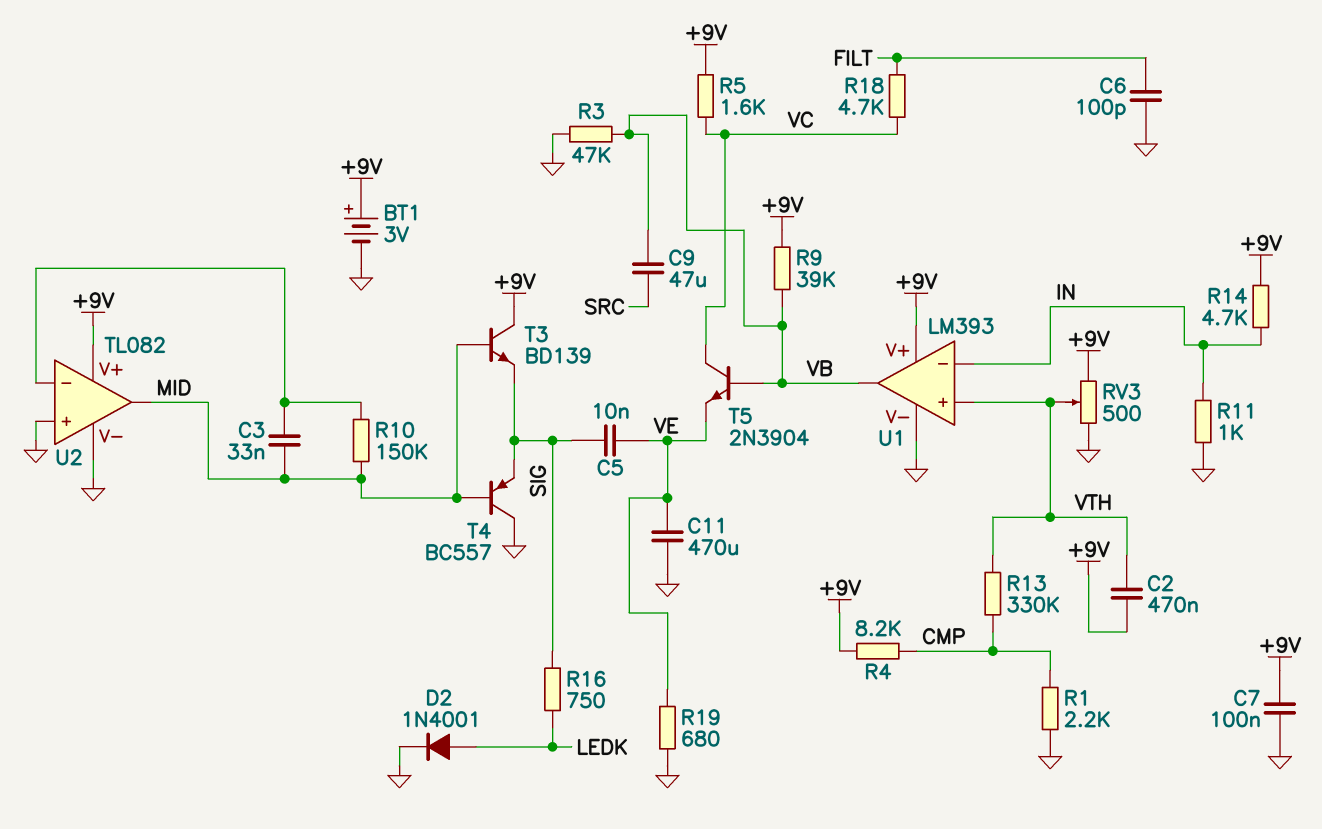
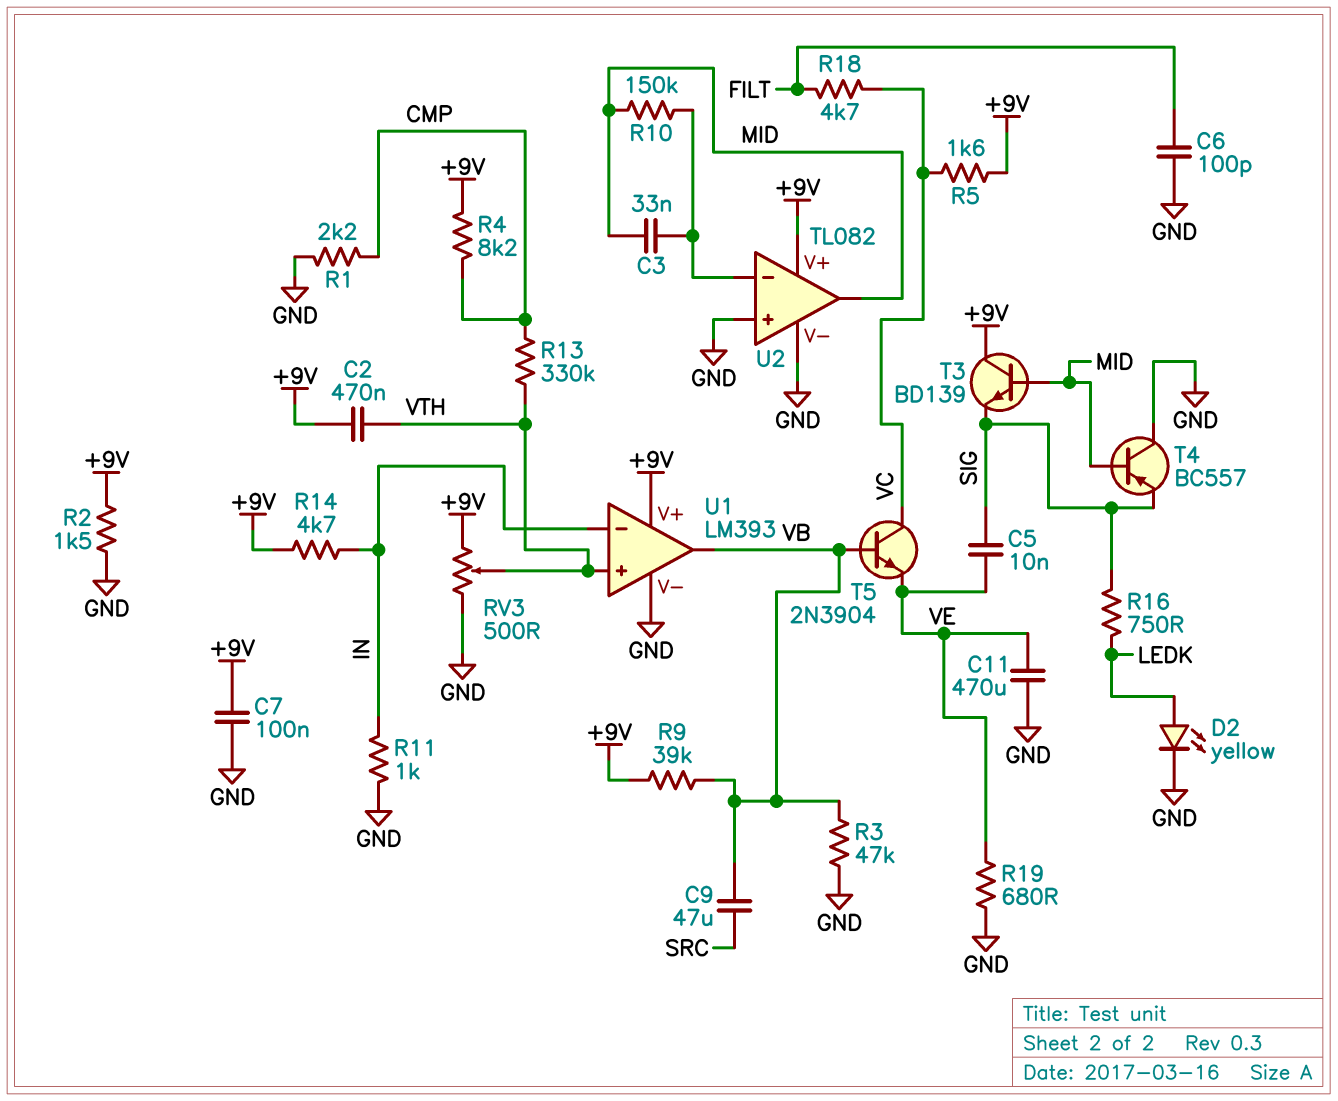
BT1: 3V (plus +9V, minus GND) -> none
D2: diode 1N4001 (A LEDK, K GND) -> LED yellow (A LEDK, K GND)
R2: none -> 1.5k (+9V, GND)

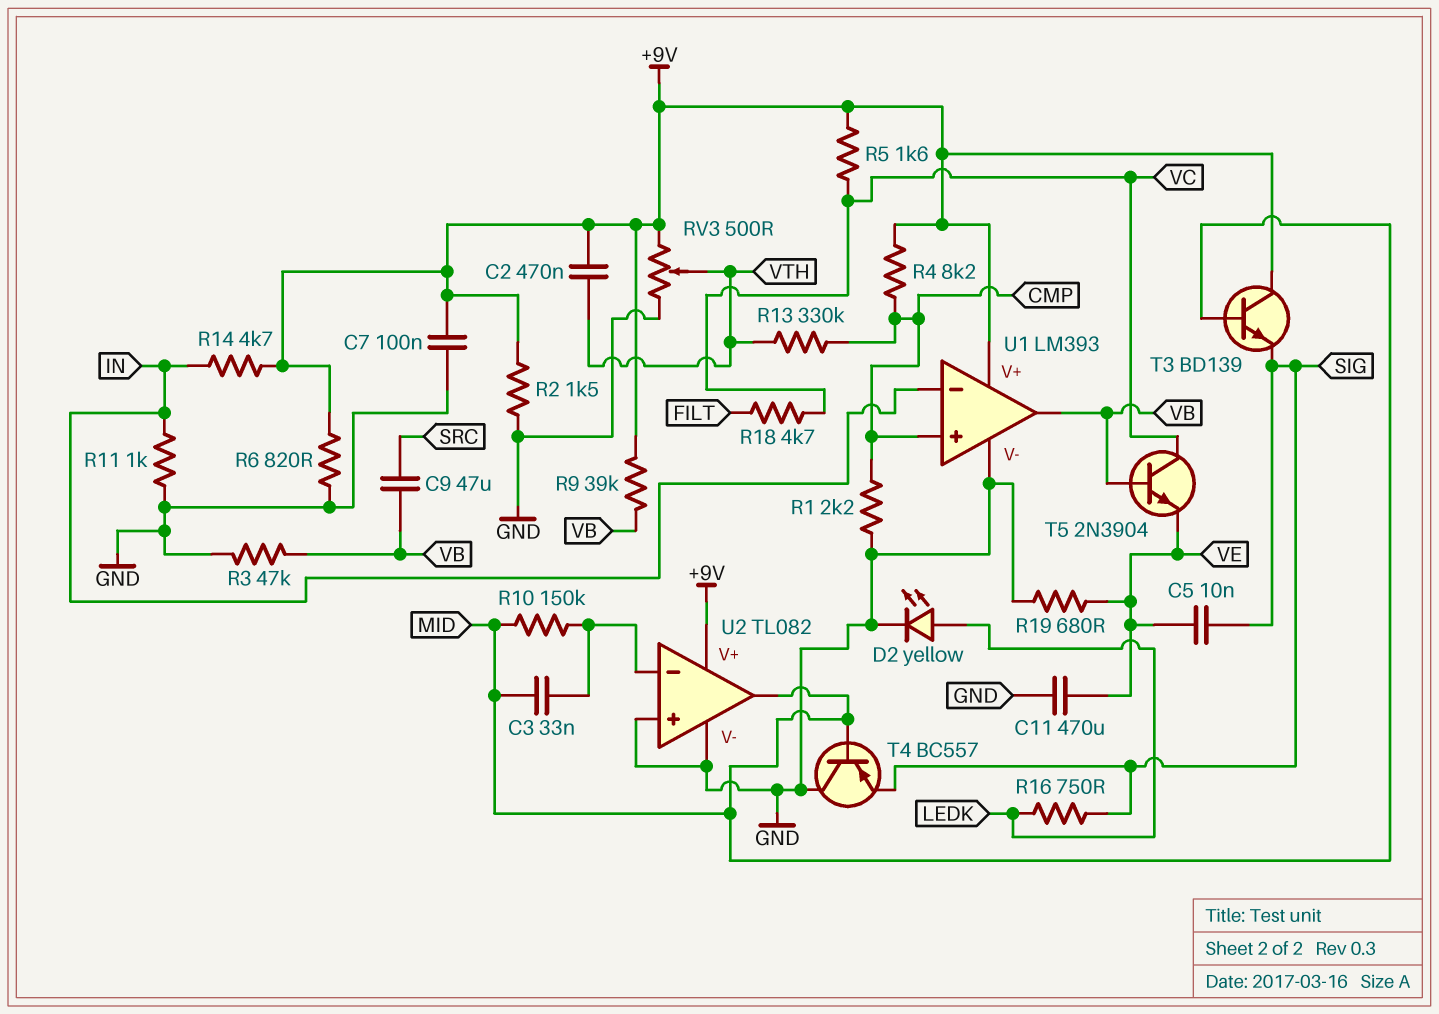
C6: 100pF (FILT, GND) -> none
R6: none -> 820 (+9V, GND)
U1 pin in+: VTH -> CMP

